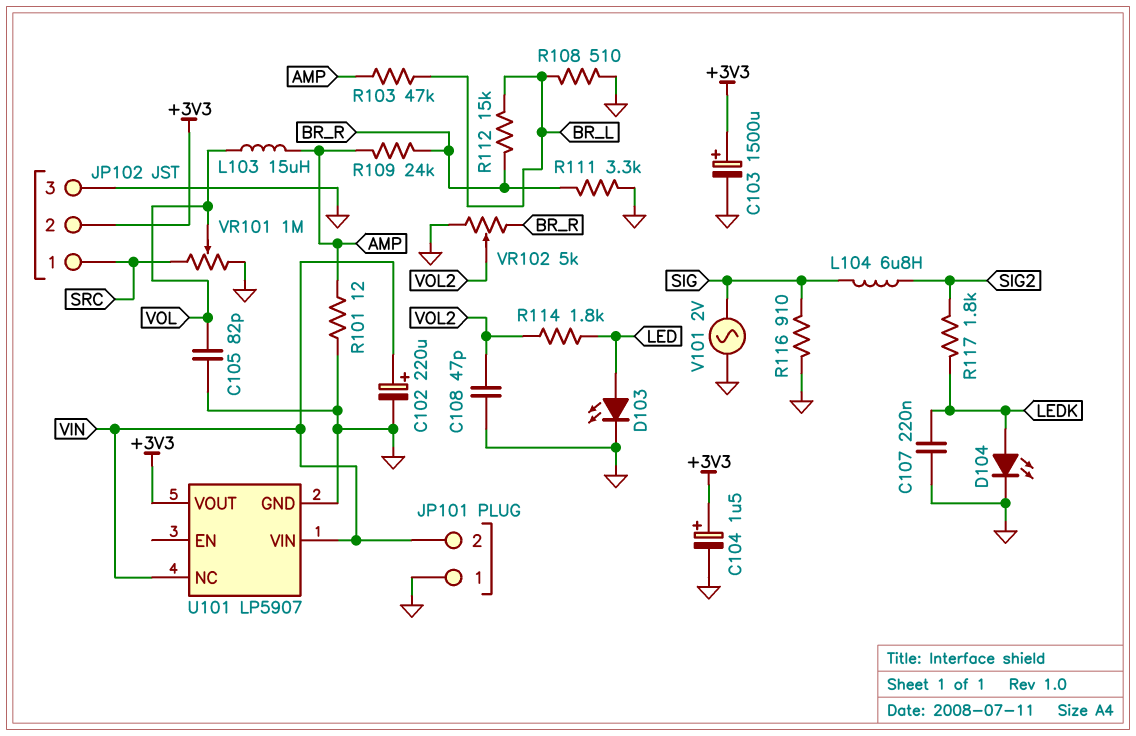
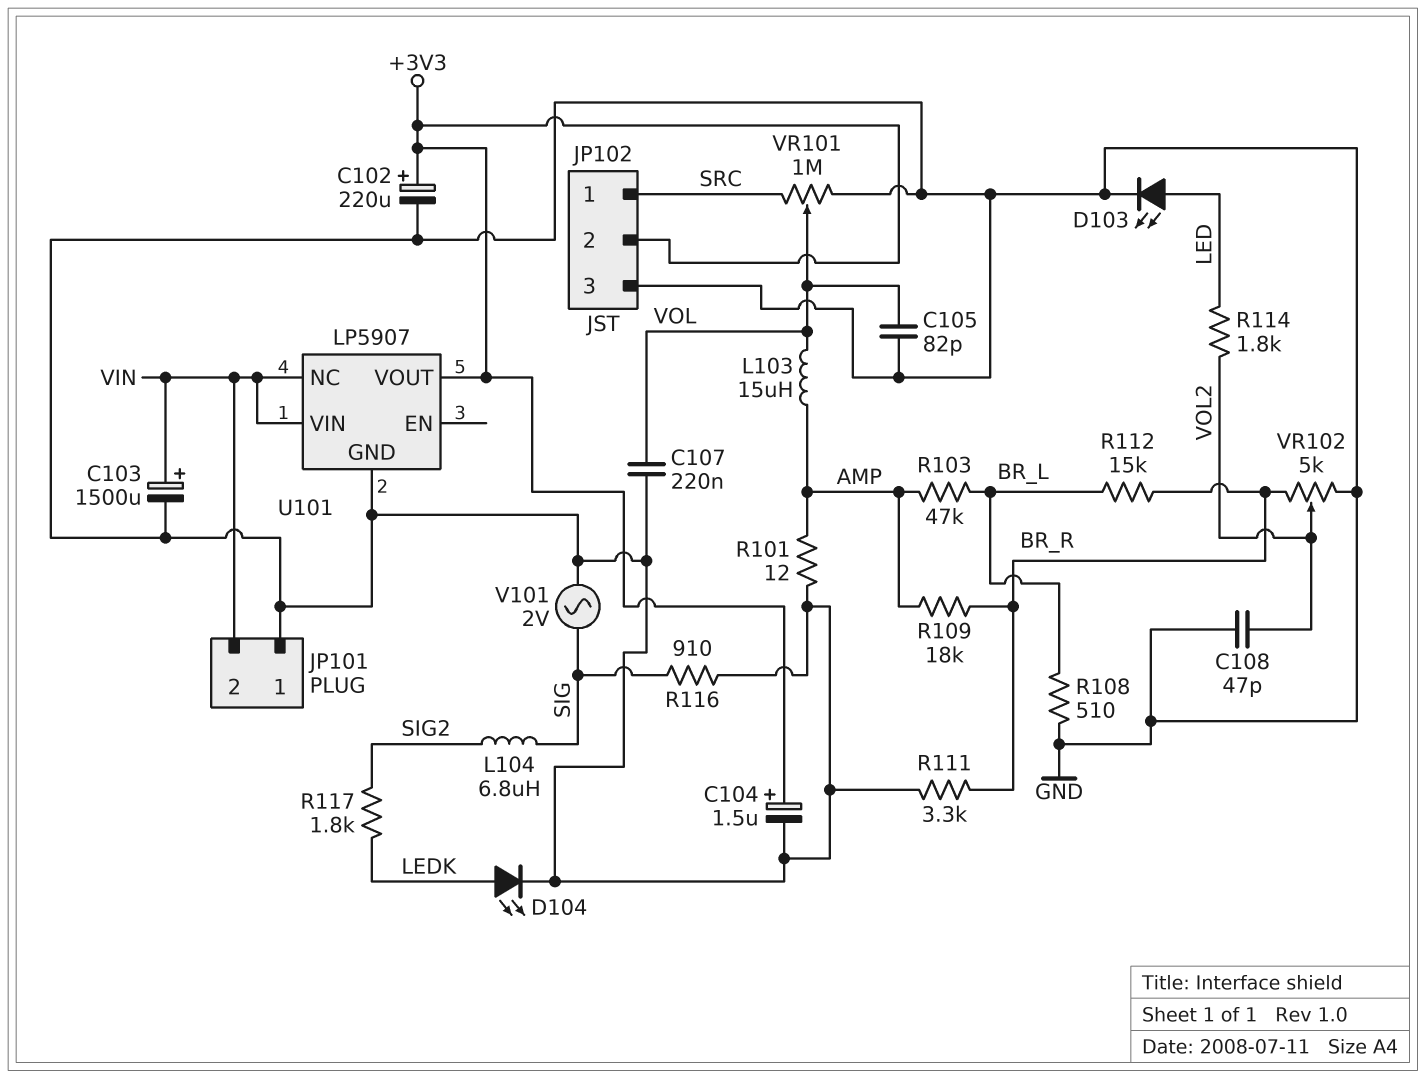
C102: 220uF (plus VIN, minus GND) -> 220uF (plus +3V3, minus GND)
C103: 1500uF (plus +3V3, minus GND) -> 1500uF (plus VIN, minus GND)
C107: 220nF (GND, LEDK) -> 220nF (GND, VOL)
R109: 24k (AMP, BR_R) -> 18k (AMP, BR_R)

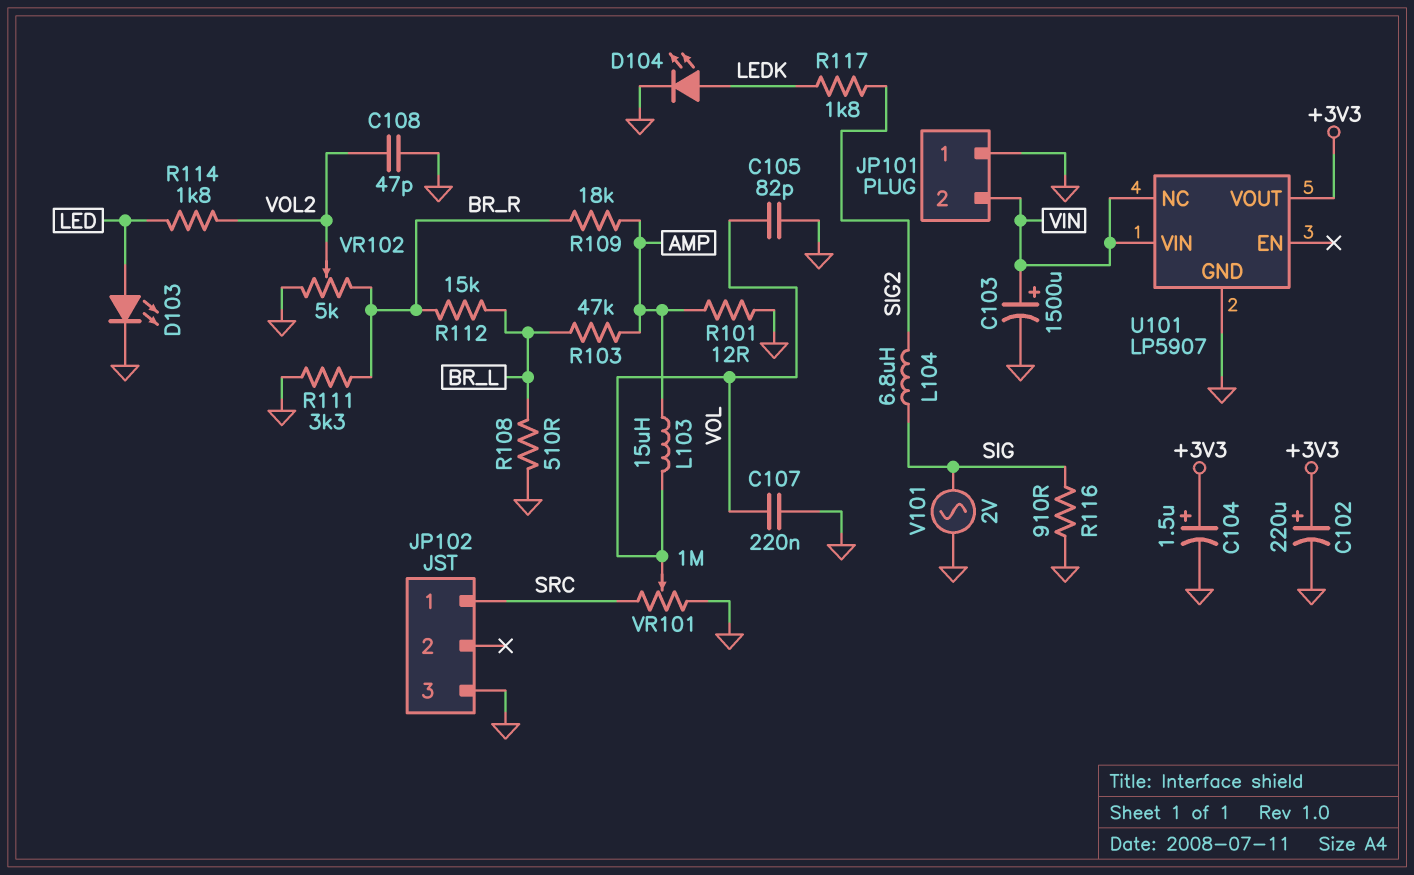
JP102 pin 2: +3V3 -> none

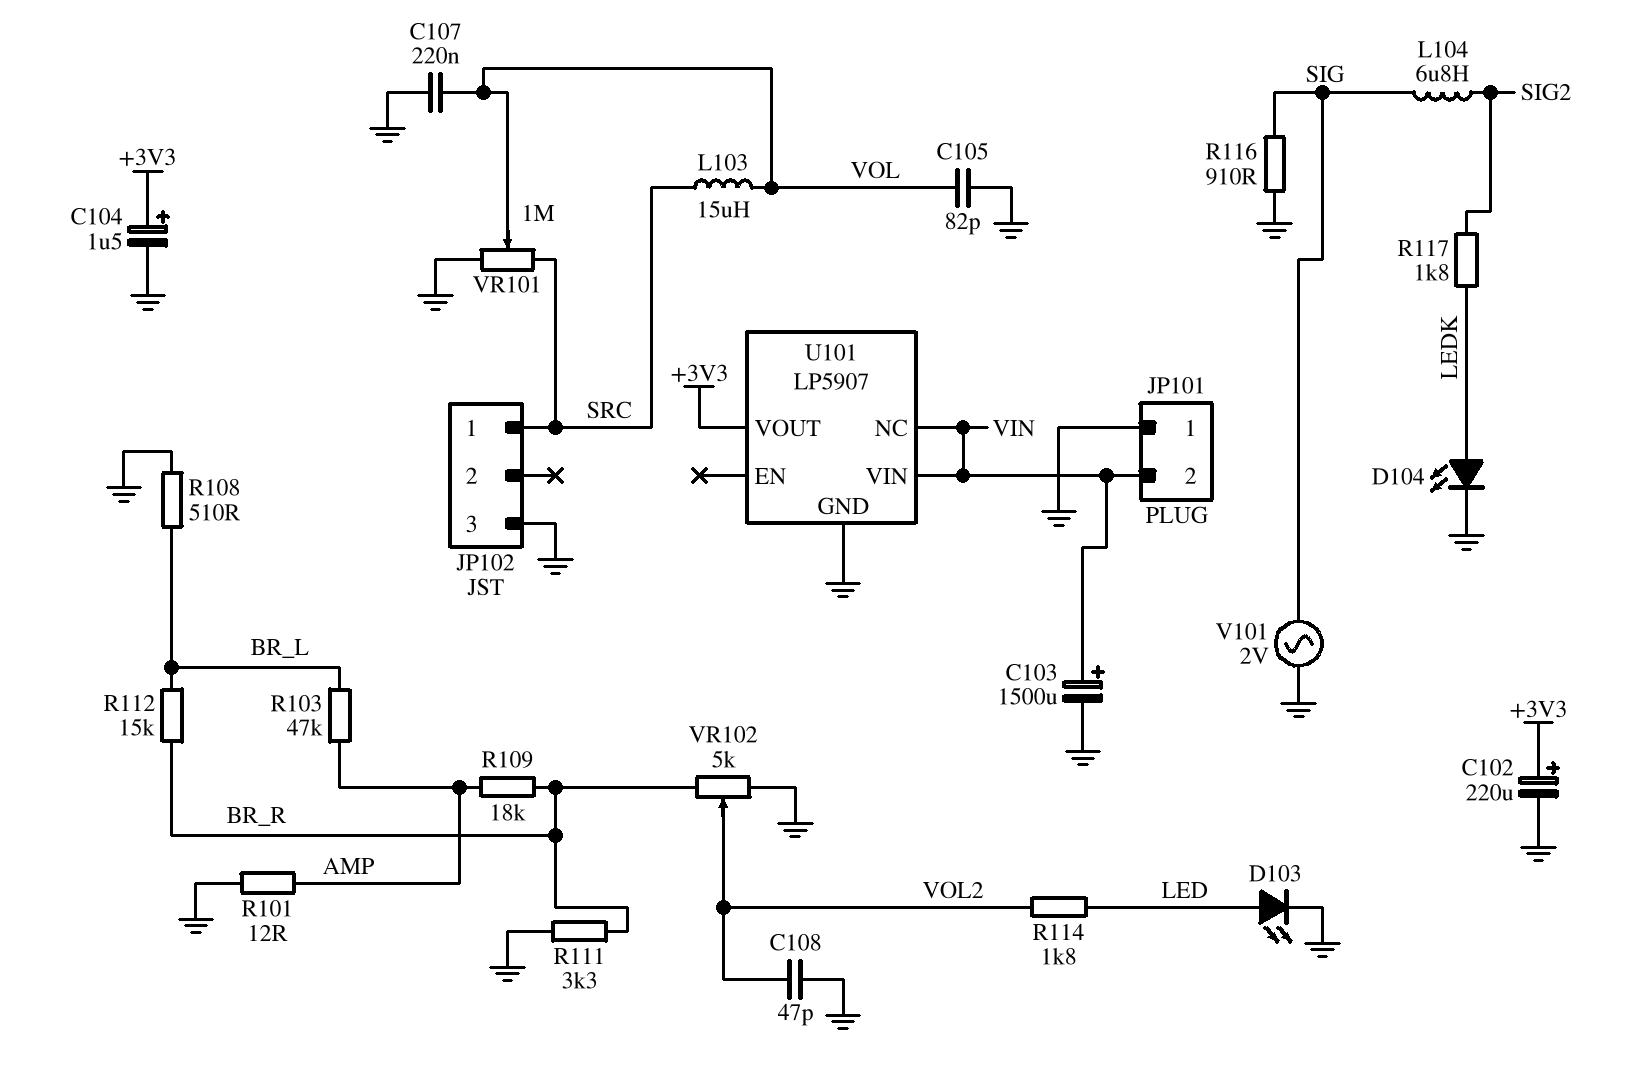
L103: 15uH (AMP, VOL) -> 15uH (SRC, VOL)

